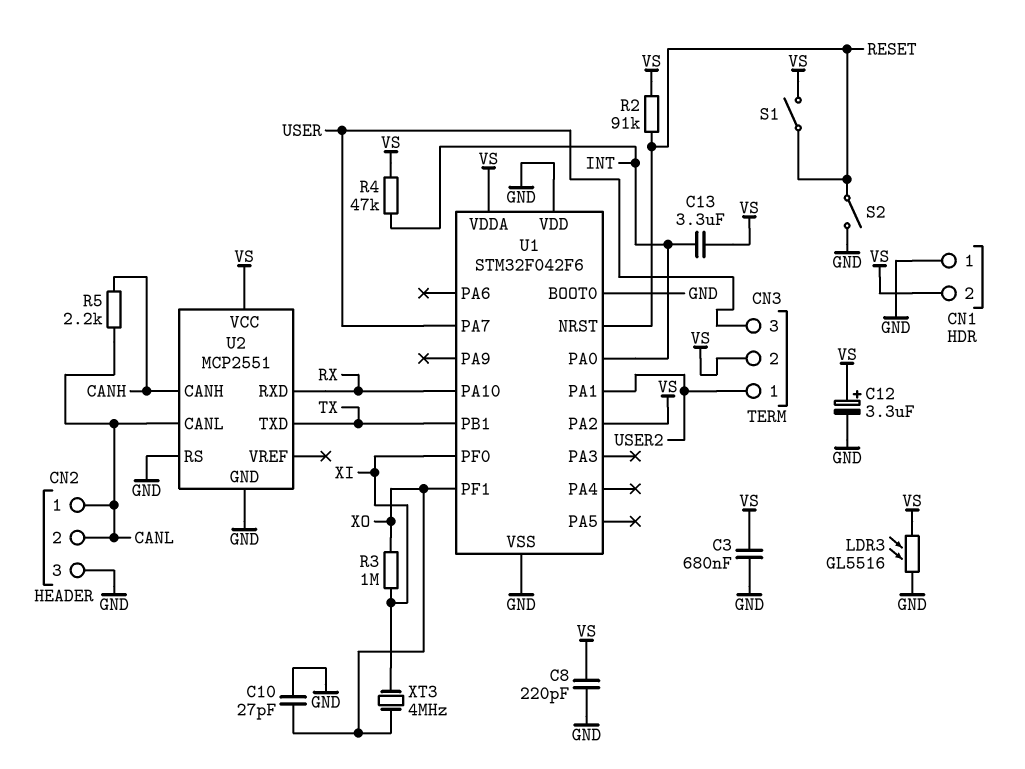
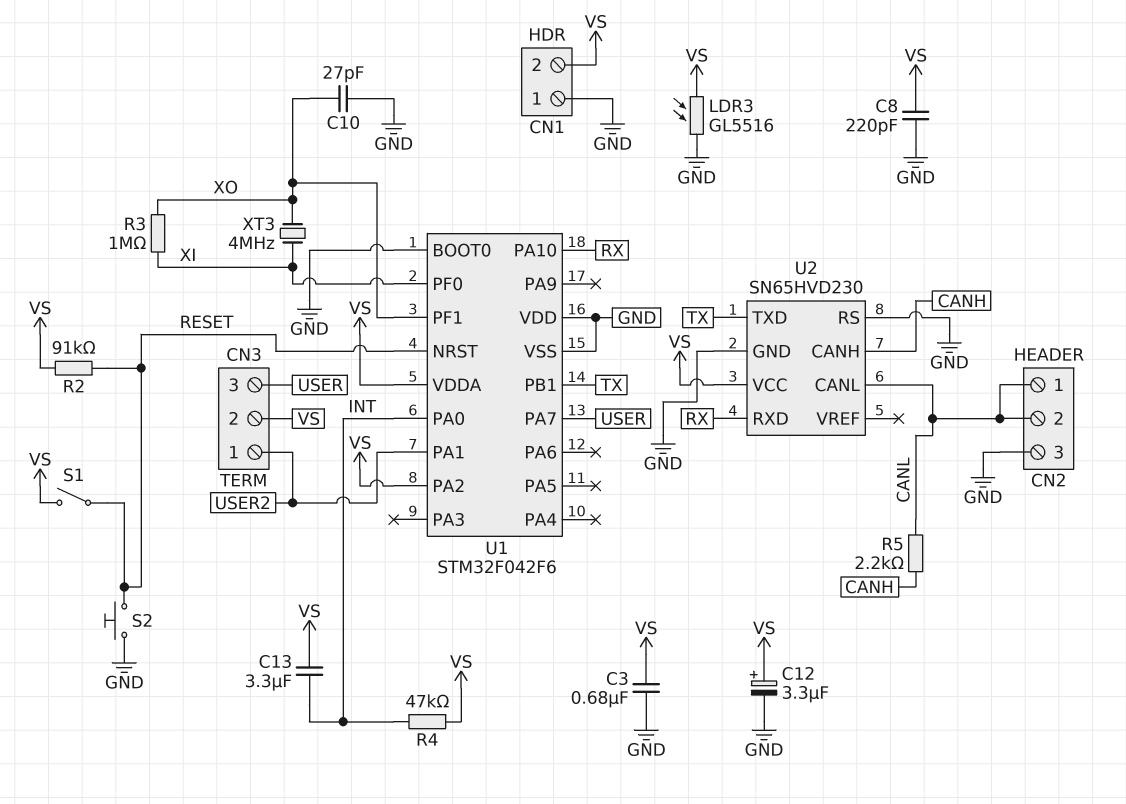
S2: switch (GND, RESET) -> button (GND, RESET)
U2: MCP2551 -> SN65HVD230

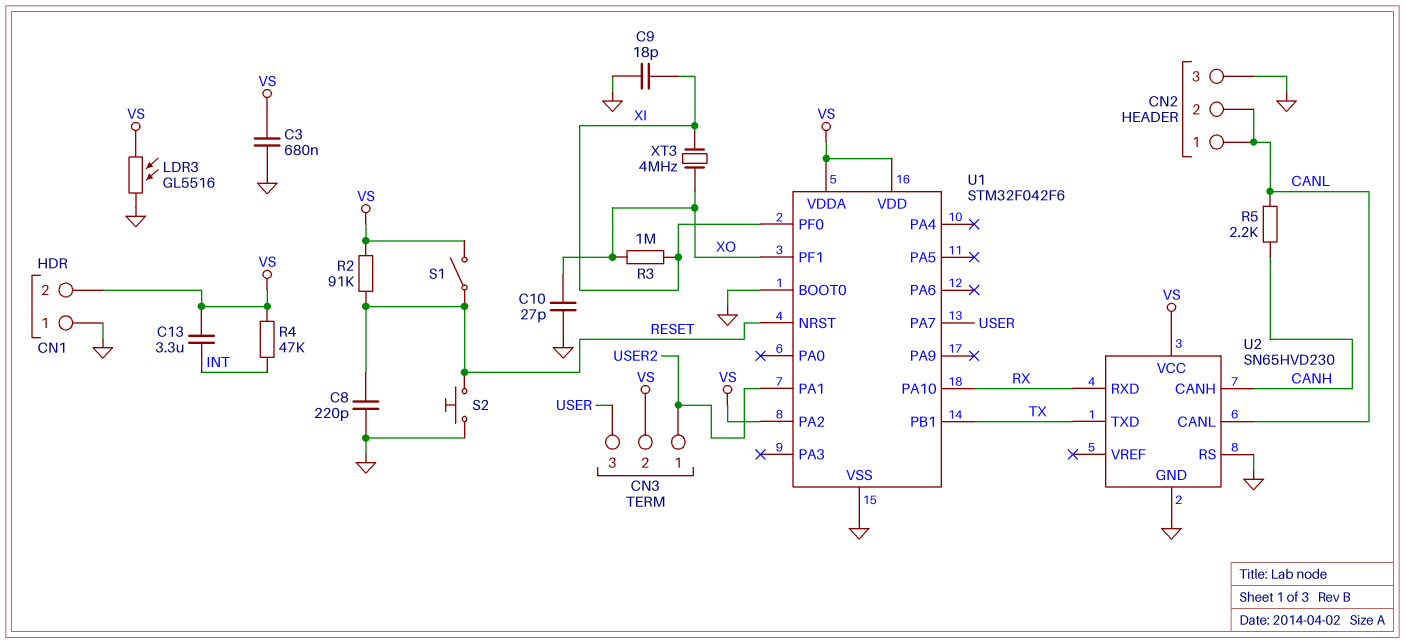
C8: 220pF (GND, VS) -> 220pF (GND, RESET)
C9: none -> 18pF (GND, XI)
C12: 3.3uF (plus VS, minus GND) -> none
U1 pin PA0: INT -> none
U1 pin VDD: GND -> VS

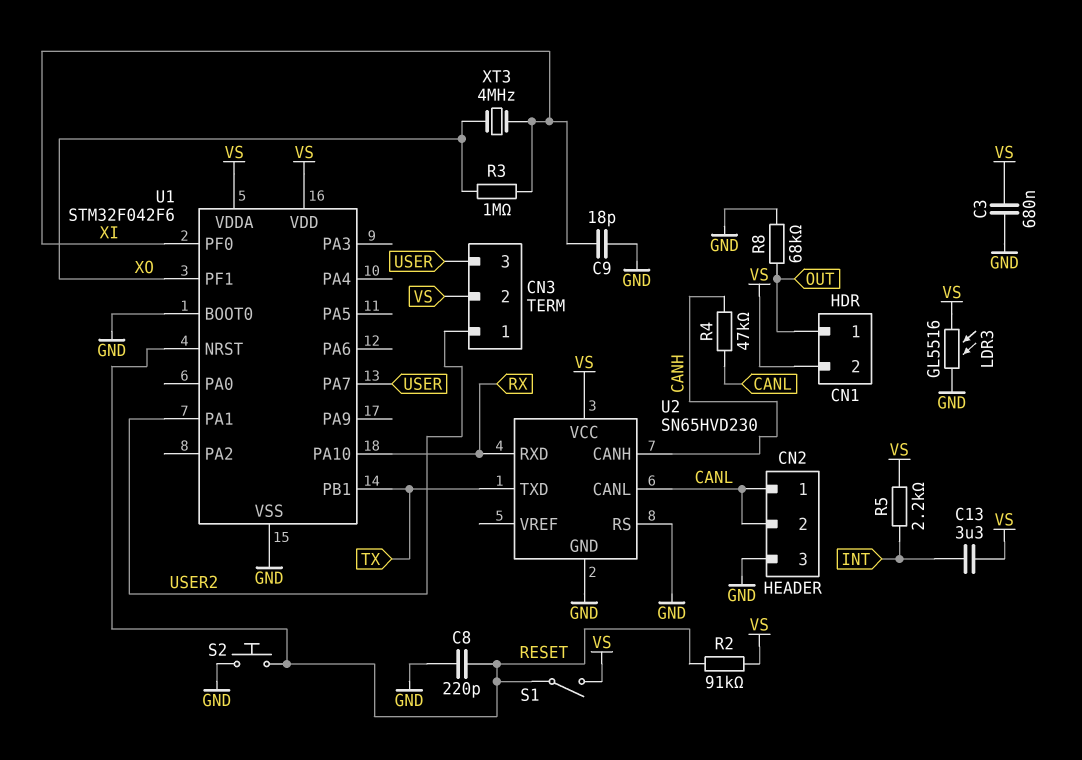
C10: 27pF (GND, XO) -> none
CN1 pin 1: GND -> OUT
R4: 47k (INT, VS) -> 47k (CANH, CANL)
R5: 2.2k (CANH, CANL) -> 2.2k (INT, VS)
R8: none -> 68k (GND, OUT)
U1 pin PA2: VS -> none

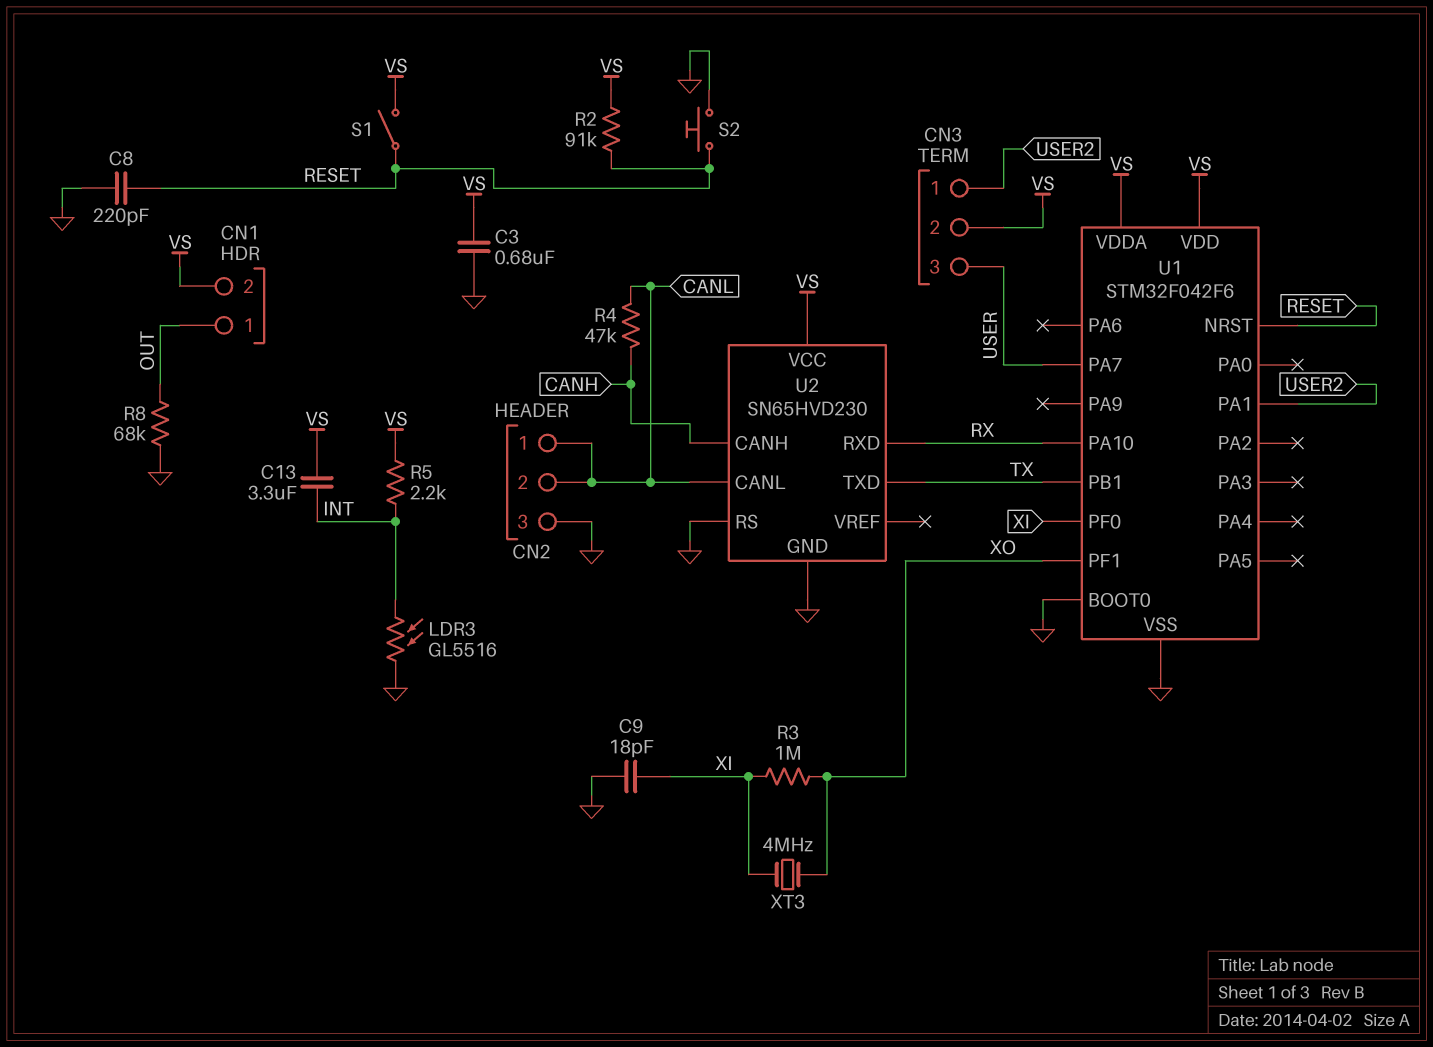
LDR3: GL5516 (GND, VS) -> GL5516 (GND, INT)

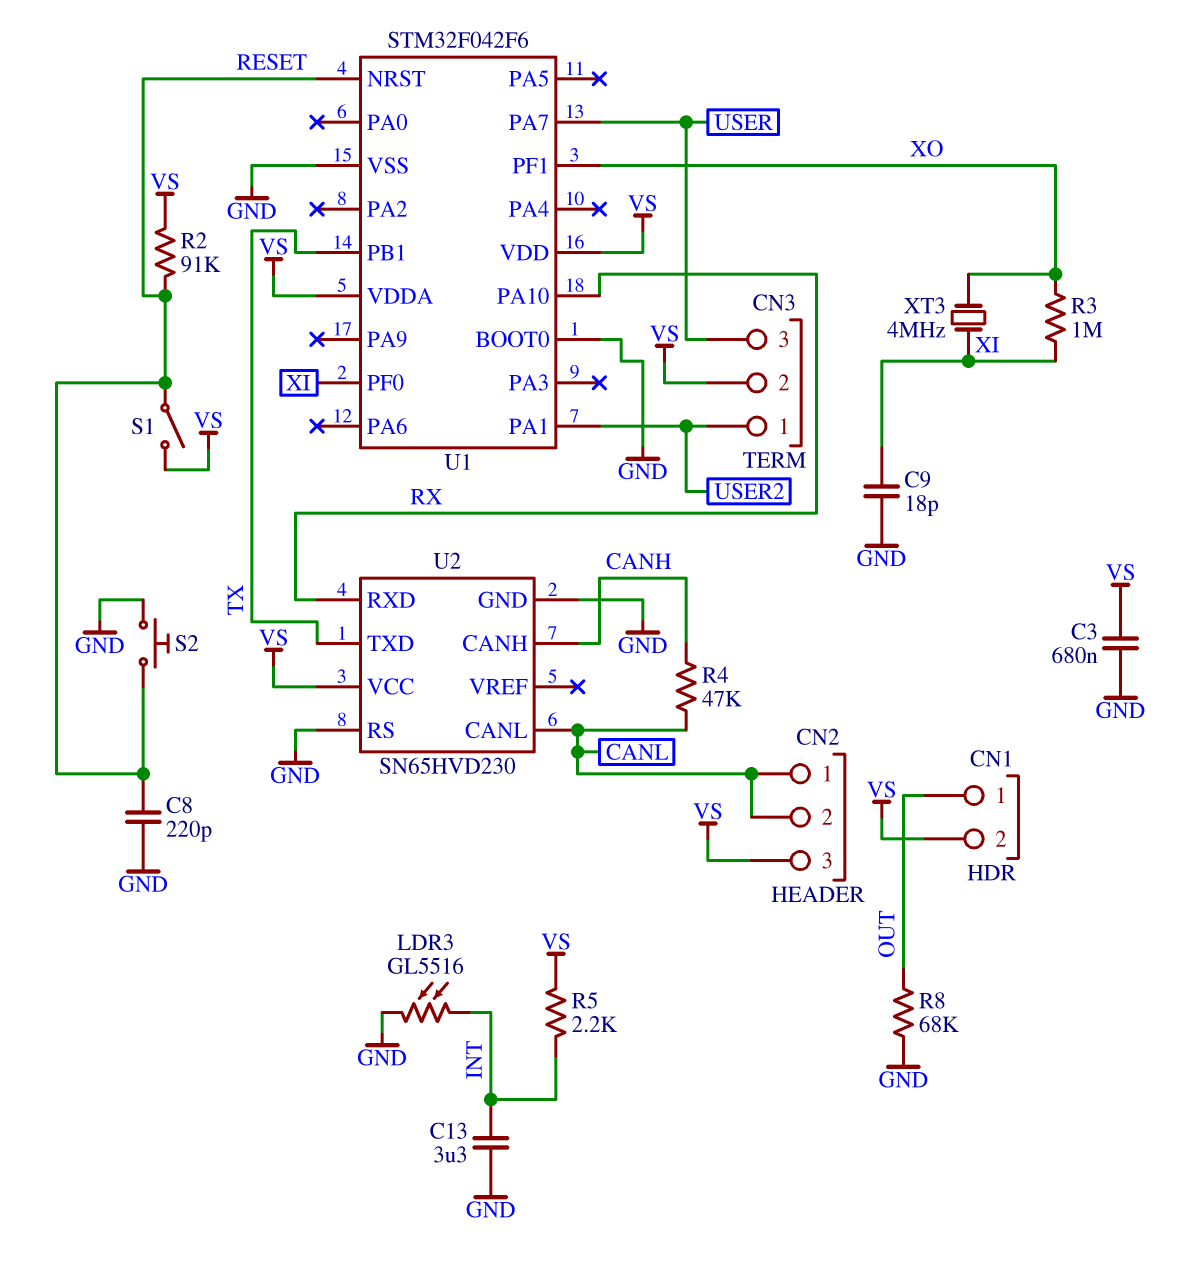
C13: 3.3uF (INT, VS) -> 3.3uF (GND, INT)
CN2 pin 3: GND -> VS

